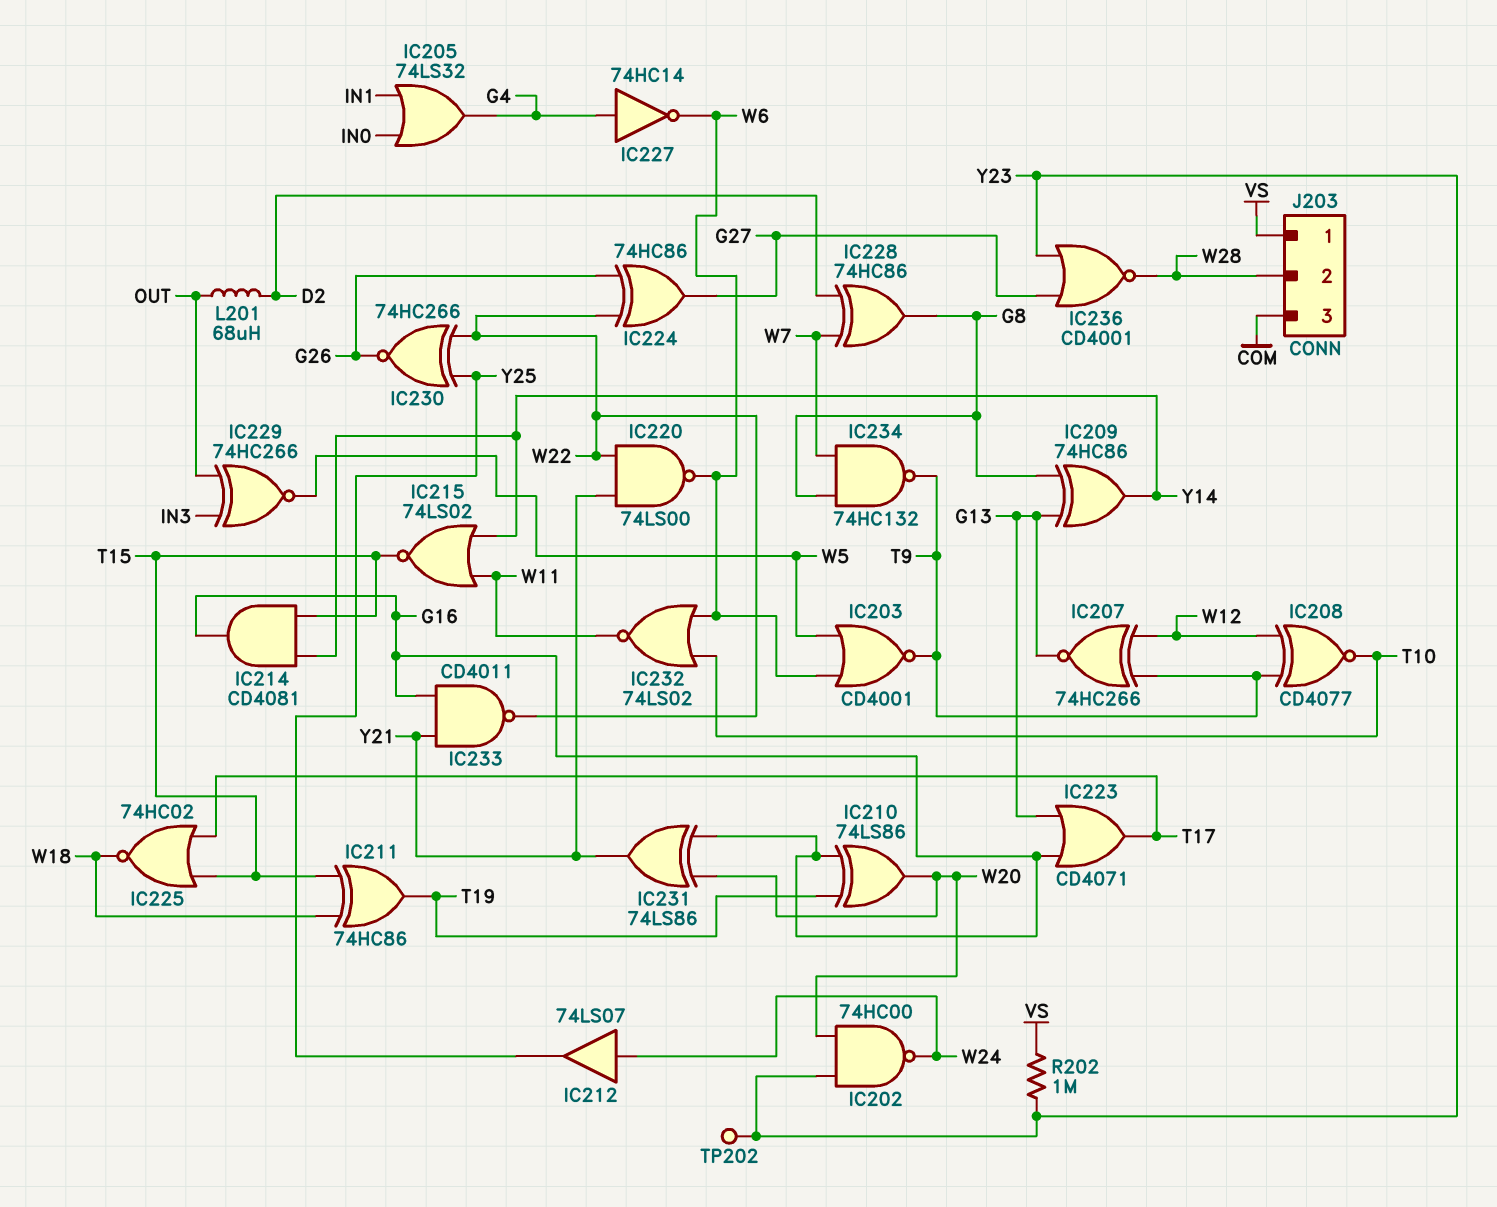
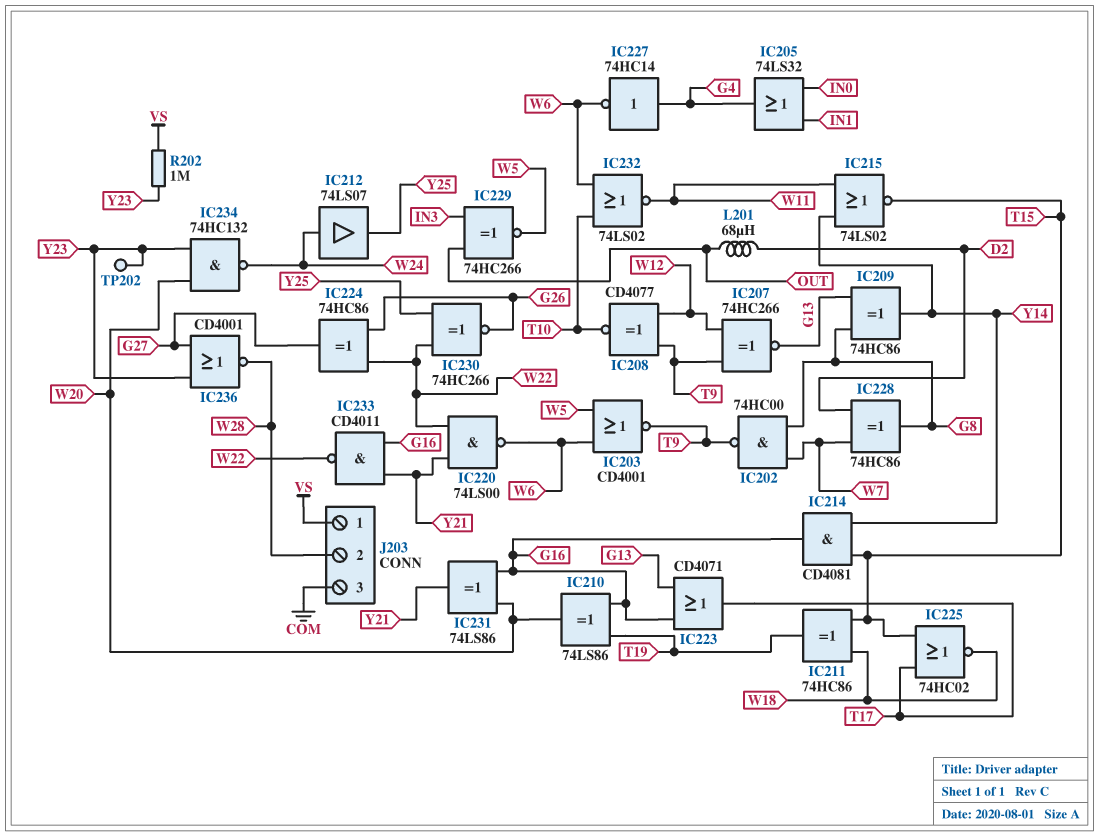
IC202: NAND 74HC00 (in W20, in Y23, out W24) -> NAND 74HC00 (in G8, in W7, out T9)
IC234: NAND 74HC132 (in G8, in W7, out T9) -> NAND 74HC132 (in W20, in Y23, out W24)

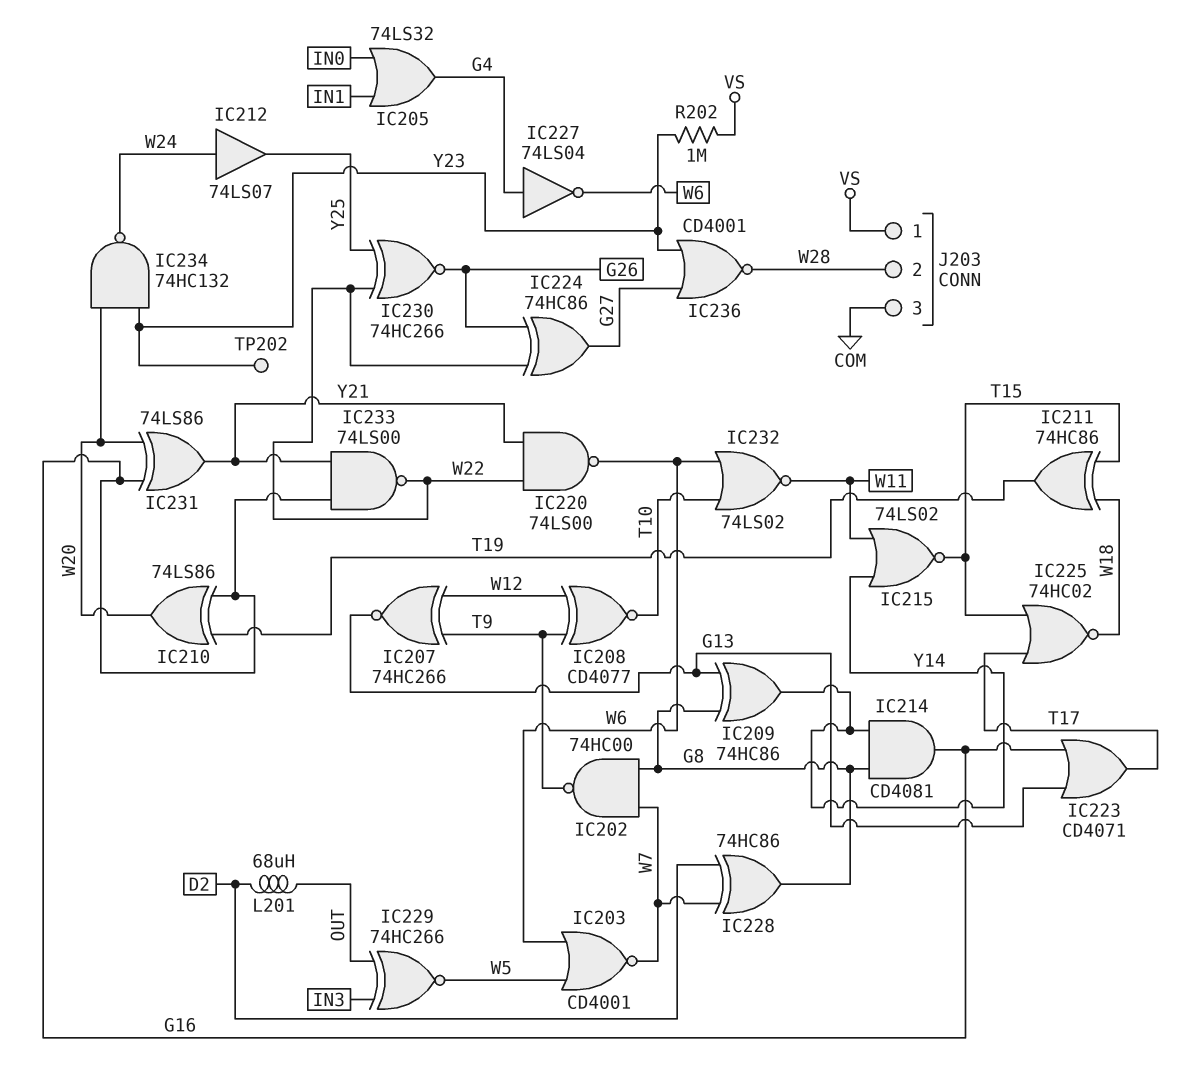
IC203: NOR CD4001 (in W5, in W6, out T9) -> NOR CD4001 (in W5, in W6, out W7)
IC214: AND CD4081 (in T15, in Y14, out G16) -> AND CD4081 (in G8, in Y14, out G16)
IC227: NOT 74HC14 (in G4, out W6) -> NOT 74LS04 (in G4, out W6)
IC233: NAND CD4011 (in G16, in Y21, out W22) -> NAND 74LS00 (in G16, in Y21, out W22)

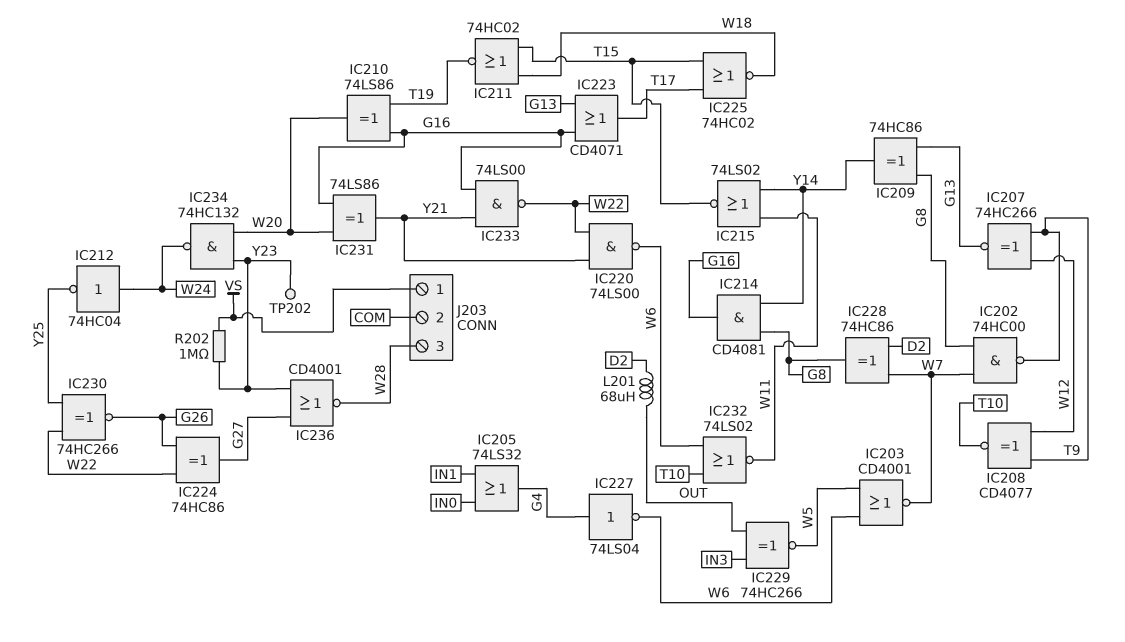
IC211: XOR 74HC86 (in T15, in W18, out T19) -> NOR 74HC02 (in T15, in W18, out T19)
IC212: buffer 74LS07 (in W24, out Y25) -> NOT 74HC04 (in W24, out Y25)
J203 pin 2: W28 -> COM
J203 pin 3: COM -> W28

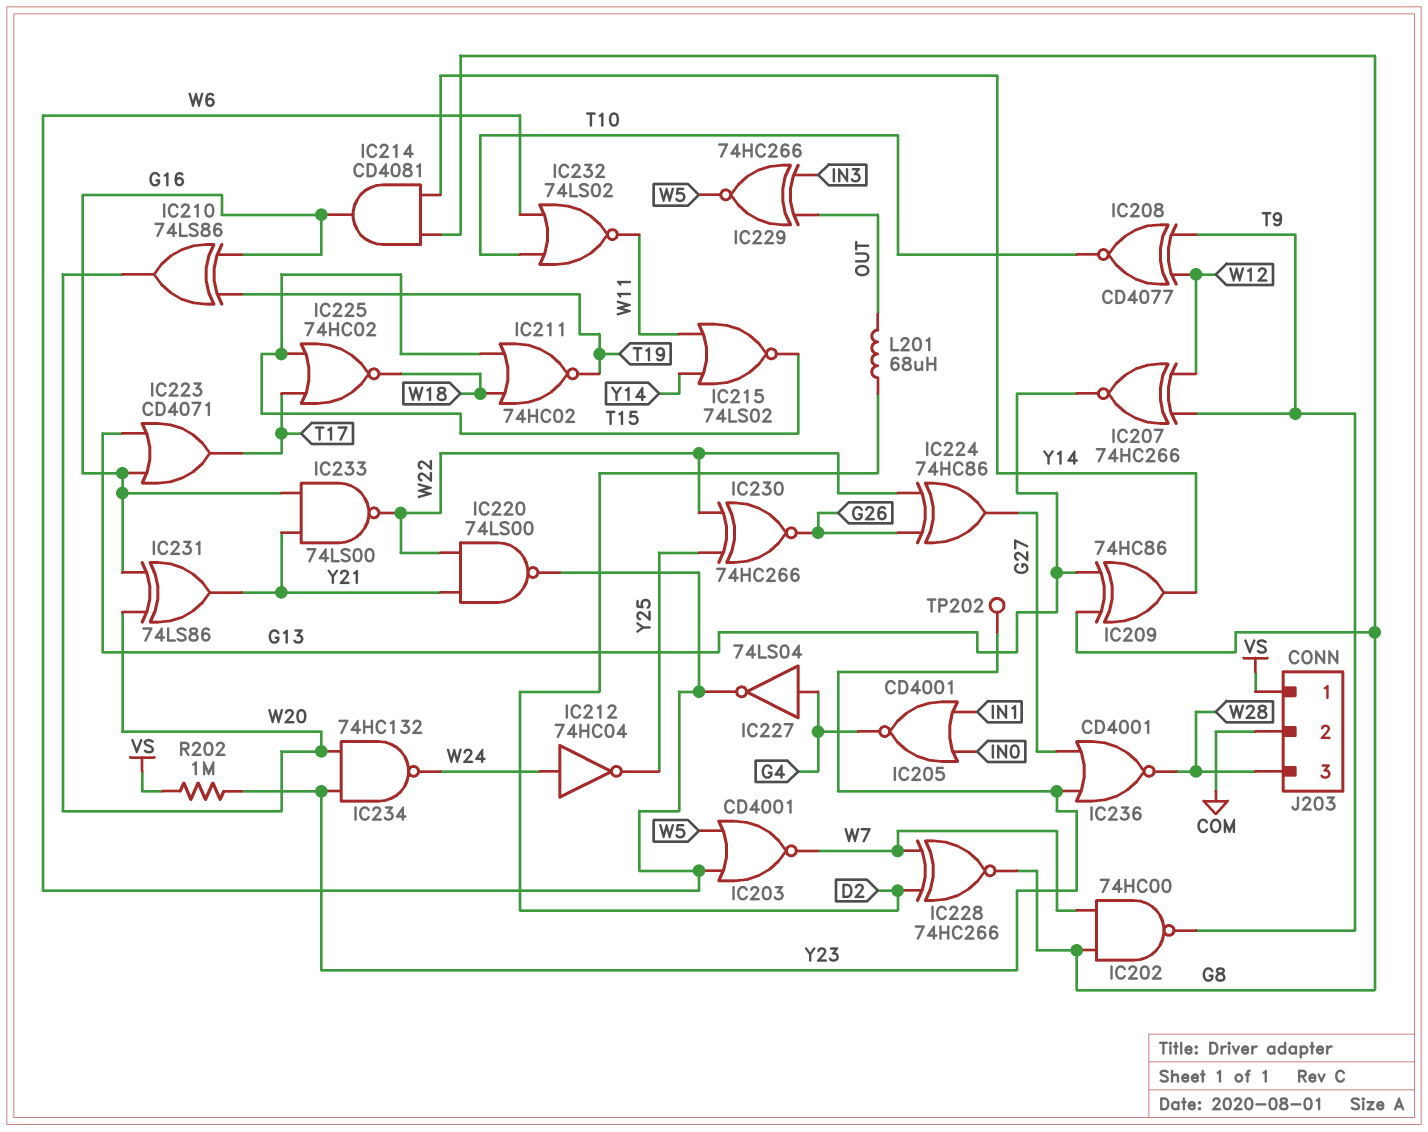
IC205: OR 74LS32 (in IN0, in IN1, out G4) -> NOR CD4001 (in IN0, in IN1, out G4)
IC228: XOR 74HC86 (in D2, in W7, out G8) -> XNOR 74HC266 (in D2, in W7, out G8)

